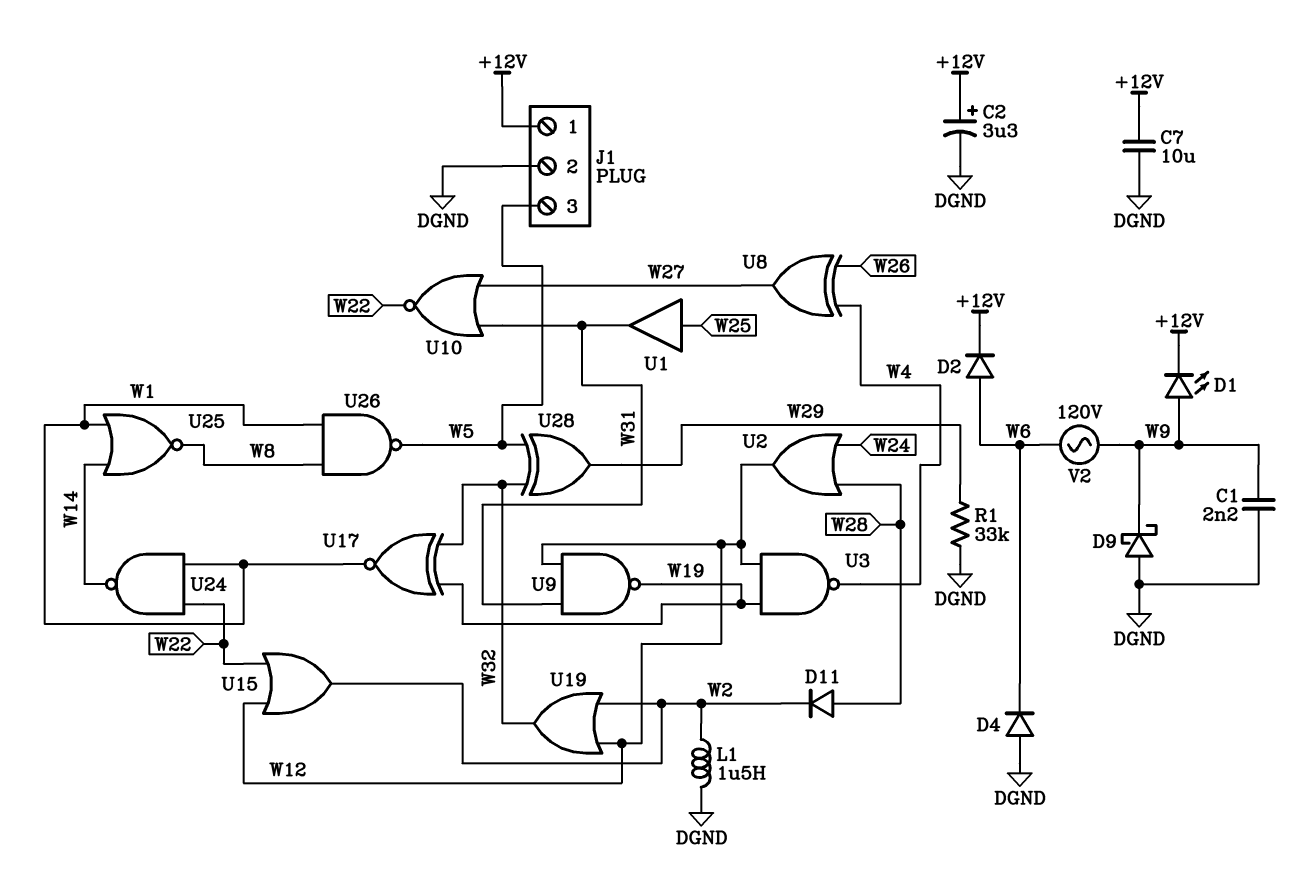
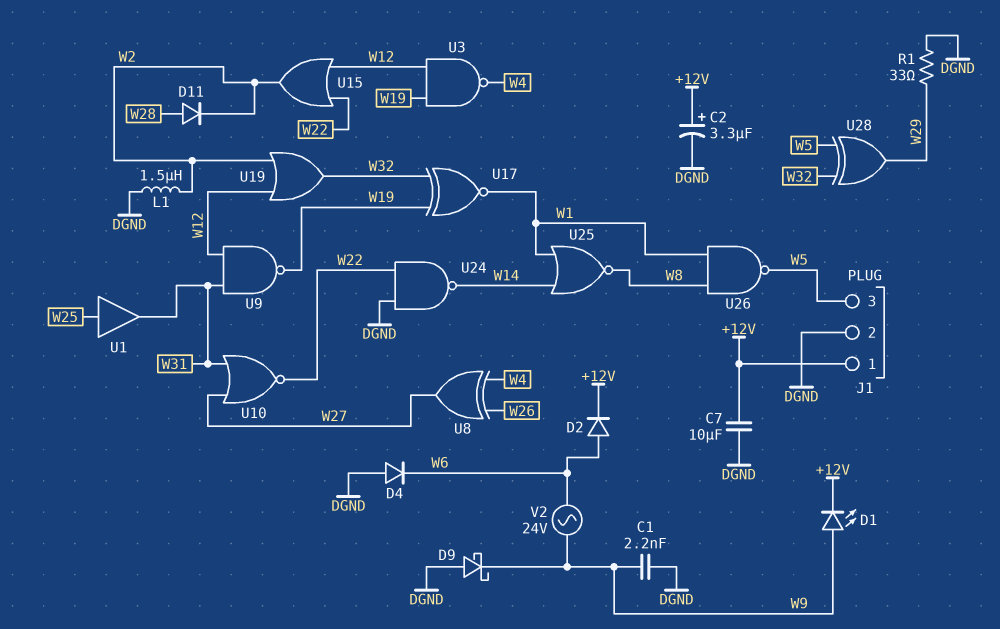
R1: 33k (DGND, W29) -> 33 (DGND, W29)
U2: OR (in W24, in W28, out W12) -> none
U24: NAND (in W1, in W22, out W14) -> NAND (in DGND, in W22, out W14)
V2: AC 120V (W6, W9) -> AC 24V (W6, W9)

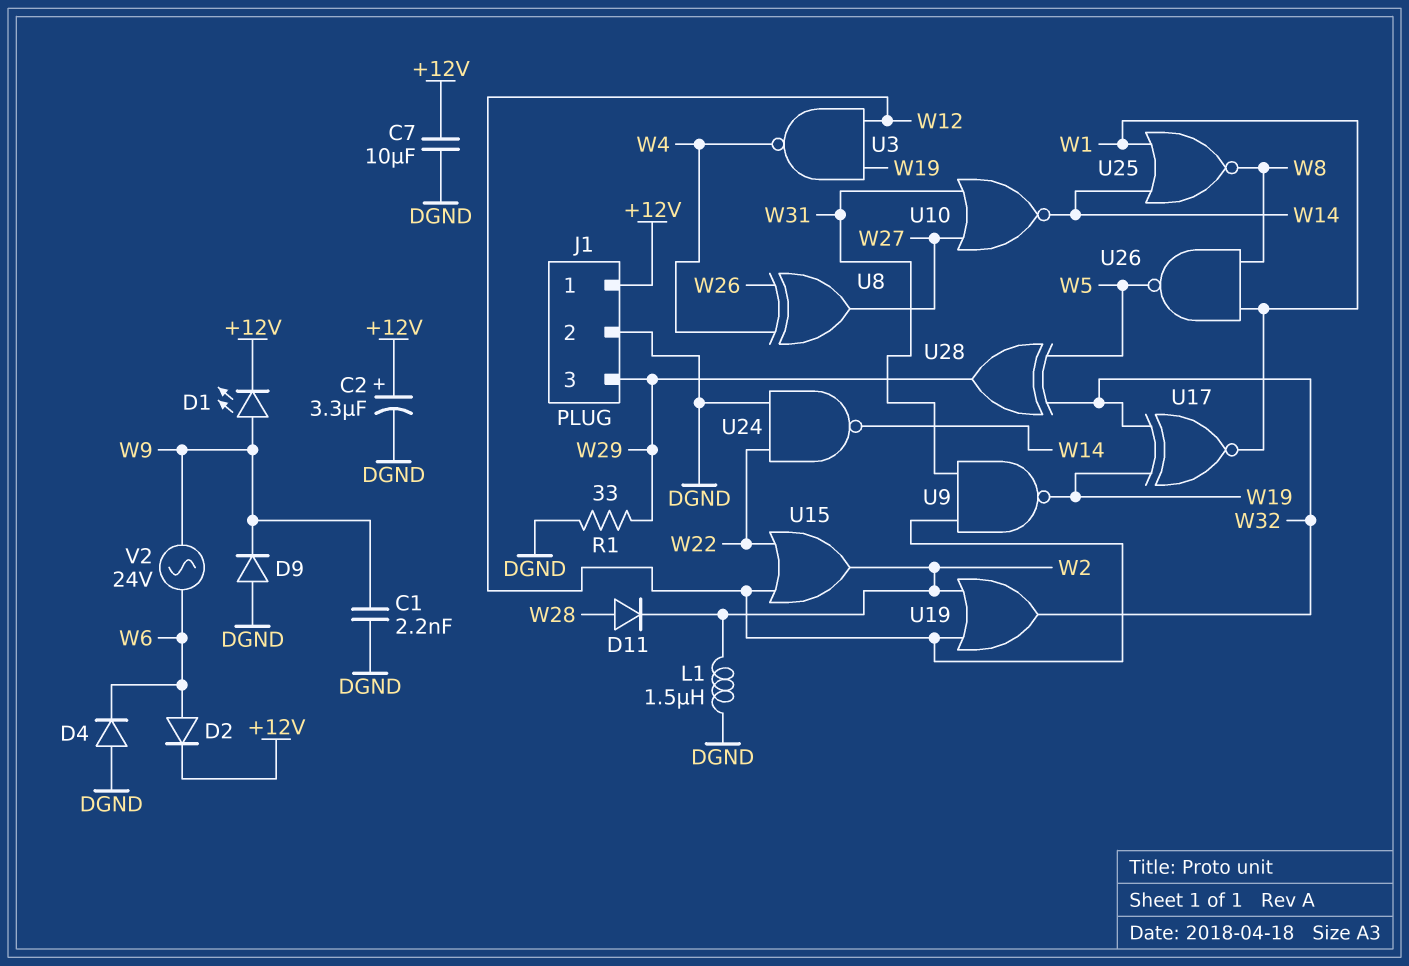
D9: schottky (A DGND, K W9) -> diode (A DGND, K W9)
J1 pin 3: W5 -> W29
U1: buffer (in W25, out W31) -> none
U10: NOR (in W27, in W31, out W22) -> NOR (in W27, in W31, out W14)

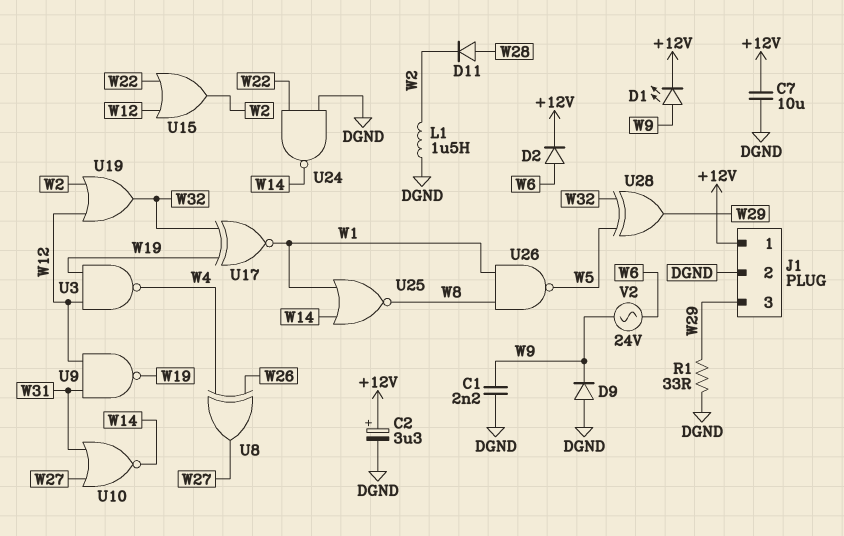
D4: diode (A DGND, K W6) -> none

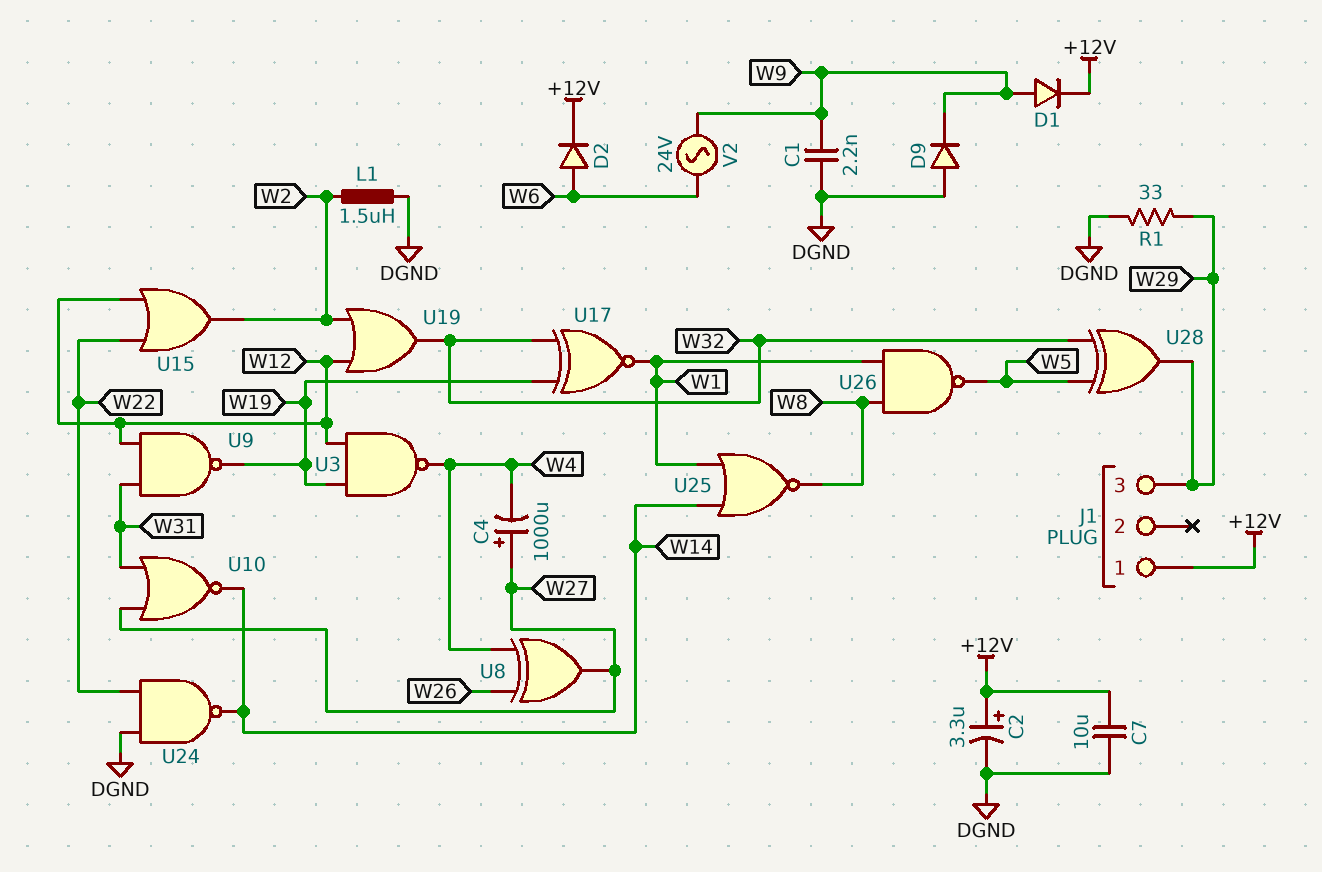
C4: none -> 1000uF (plus W27, minus W4)
D1: LED (A W9, K +12V) -> diode (A W9, K +12V)
D11: diode (A W28, K W2) -> none
J1 pin 2: DGND -> none

